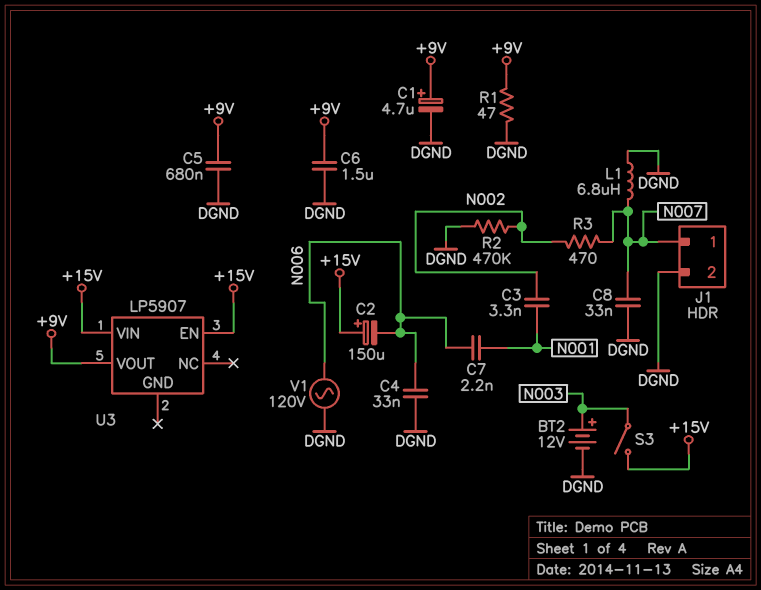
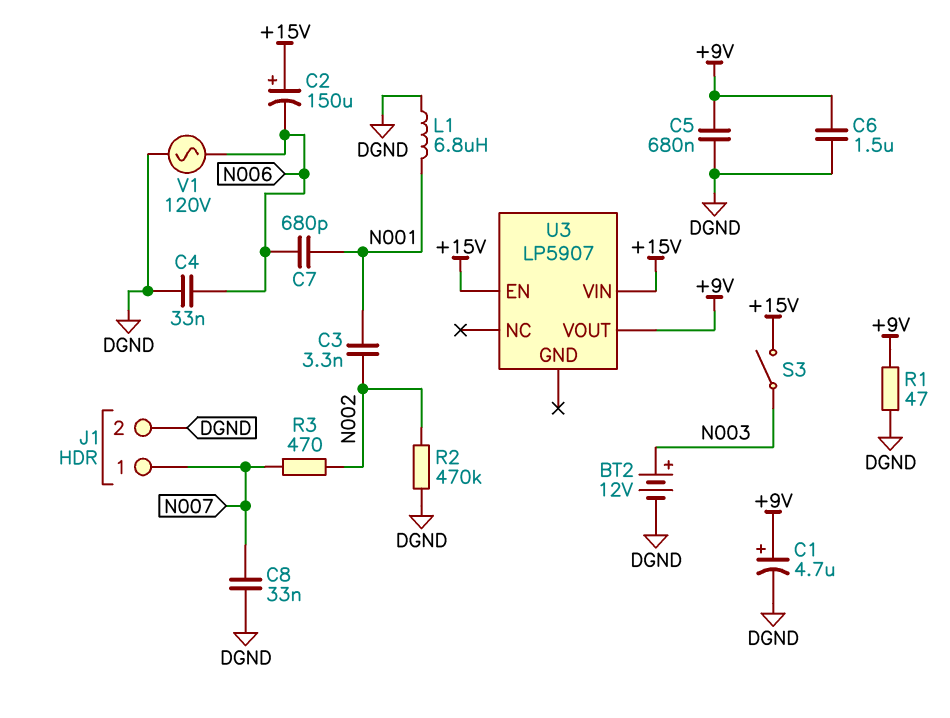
C7: 2.2nF (N001, N006) -> 680pF (N001, N006)
L1: 6.8uH (DGND, N007) -> 6.8uH (DGND, N001)

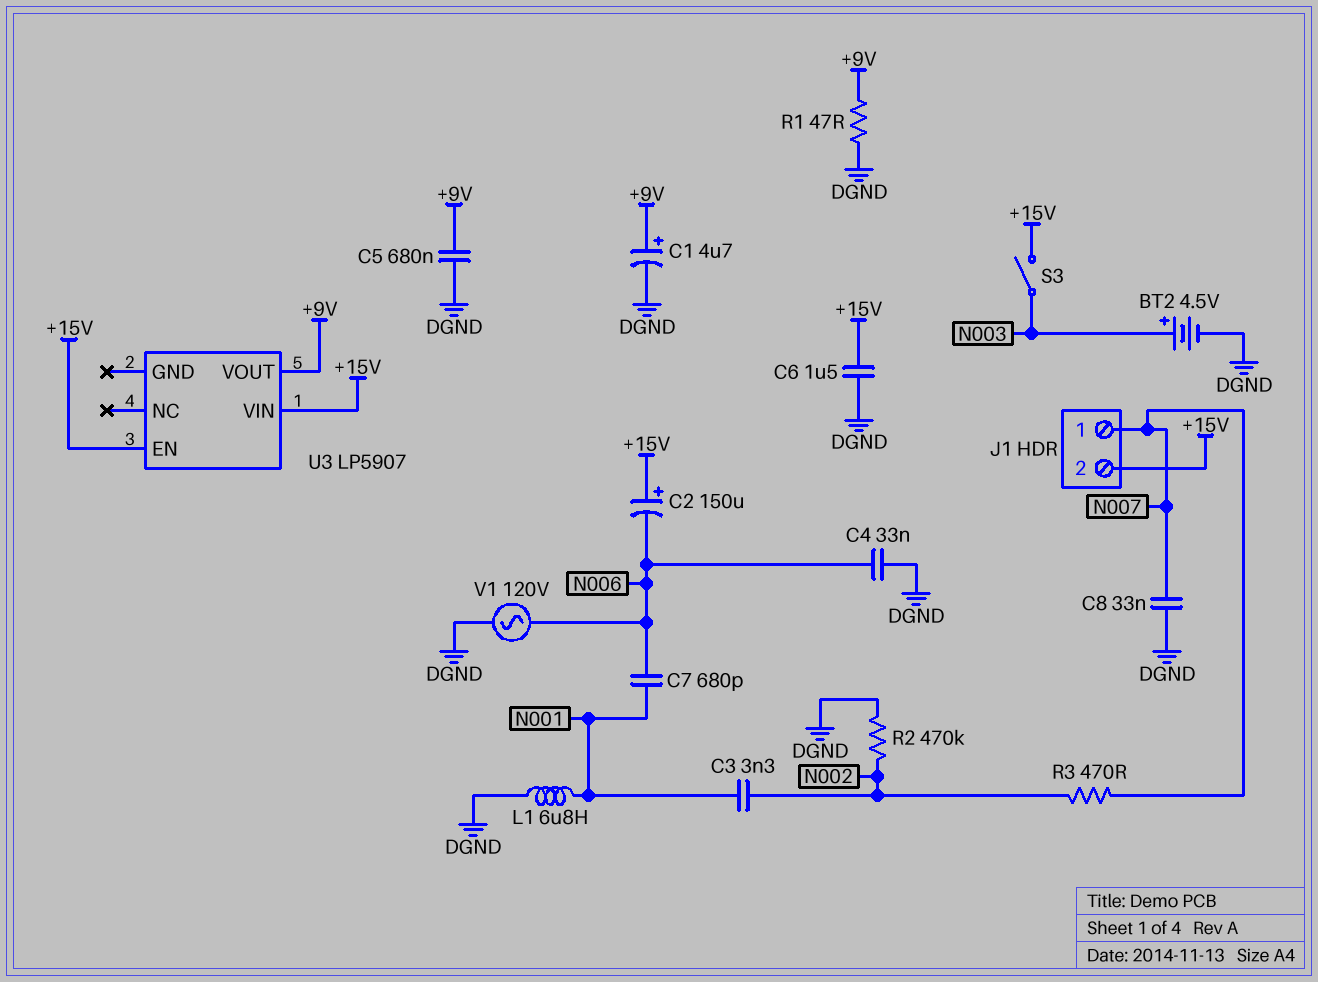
BT2: 12V (plus N003, minus DGND) -> 4.5V (plus N003, minus DGND)
C6: 1.5uF (+9V, DGND) -> 1.5uF (+15V, DGND)
J1 pin 2: DGND -> +15V

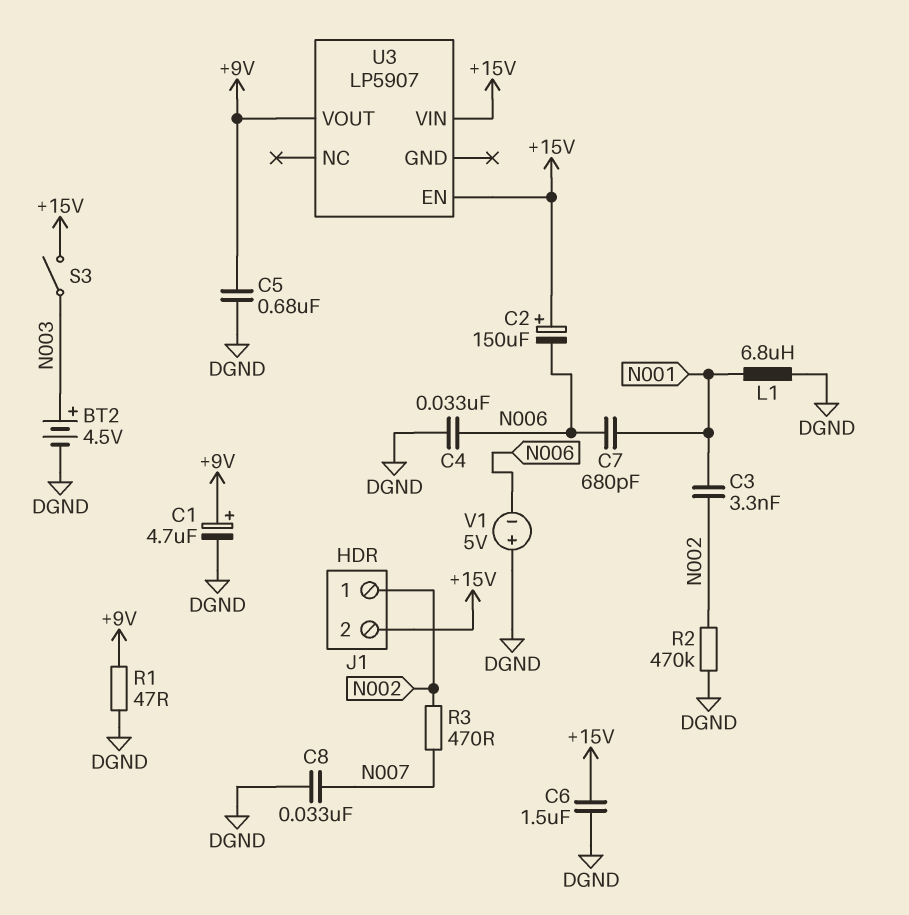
J1 pin 1: N007 -> N002
V1: AC 120V (DGND, N006) -> 5V (plus DGND, minus N006)

